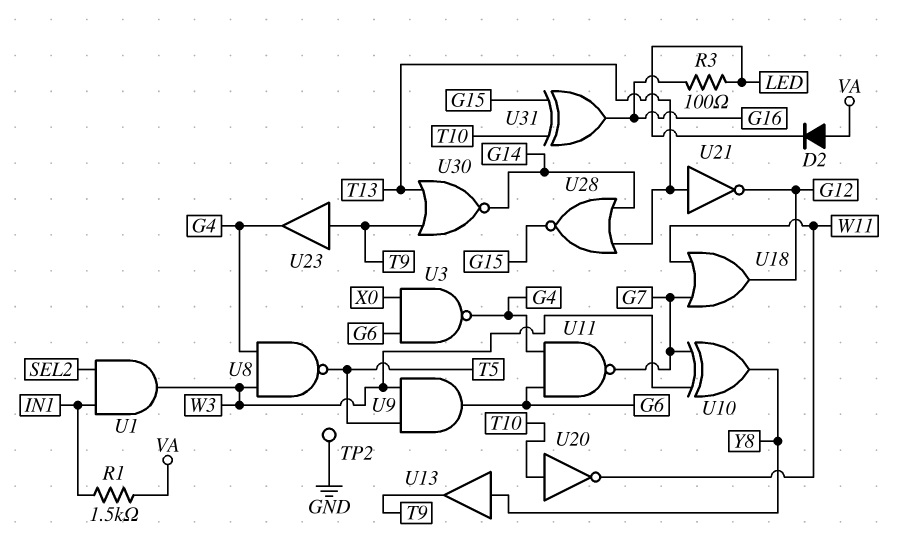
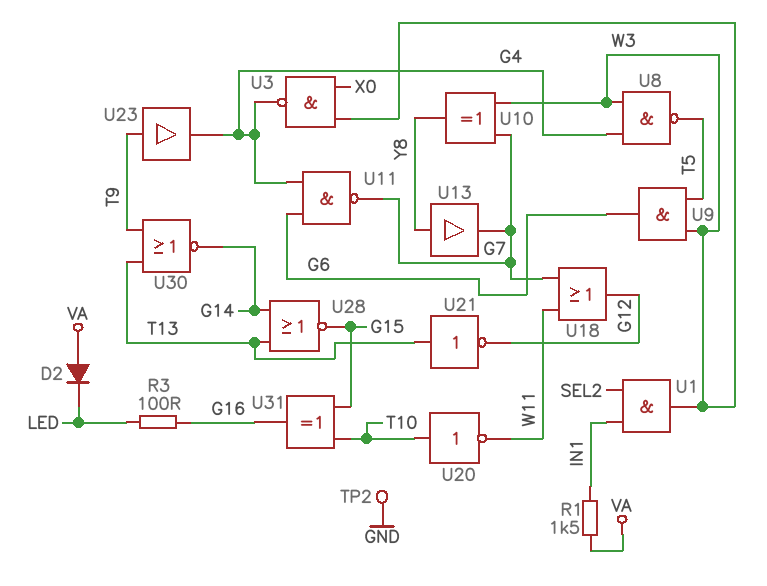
U3: NAND (in G6, in X0, out G4) -> NAND (in W3, in X0, out G4)
U13: buffer (in Y8, out T9) -> buffer (in Y8, out G7)

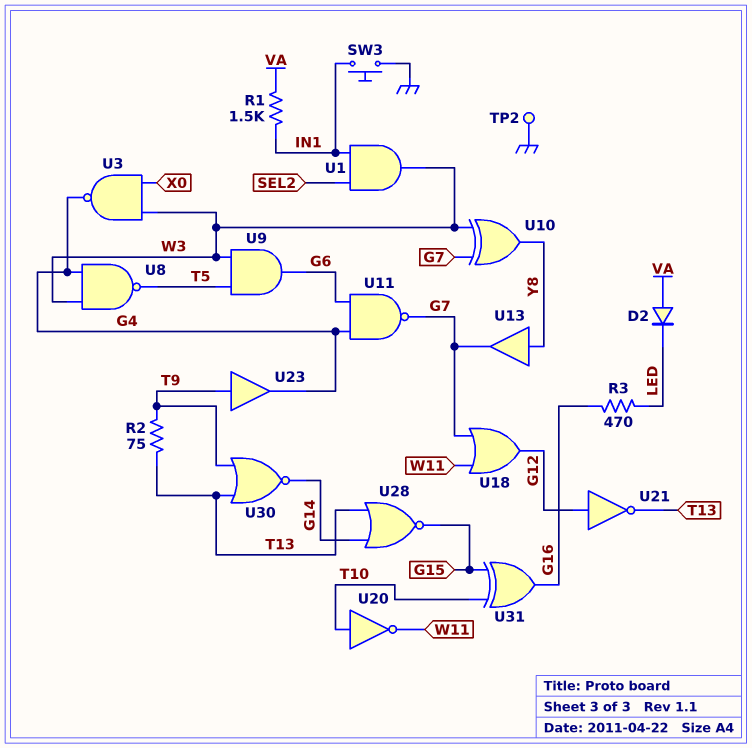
R2: none -> 75 (T9, T13)
R3: 100 (G16, LED) -> 470 (G16, LED)
SW3: none -> button (GND, IN1)
U21: NOT (in T13, out G12) -> NOT (in G12, out T13)

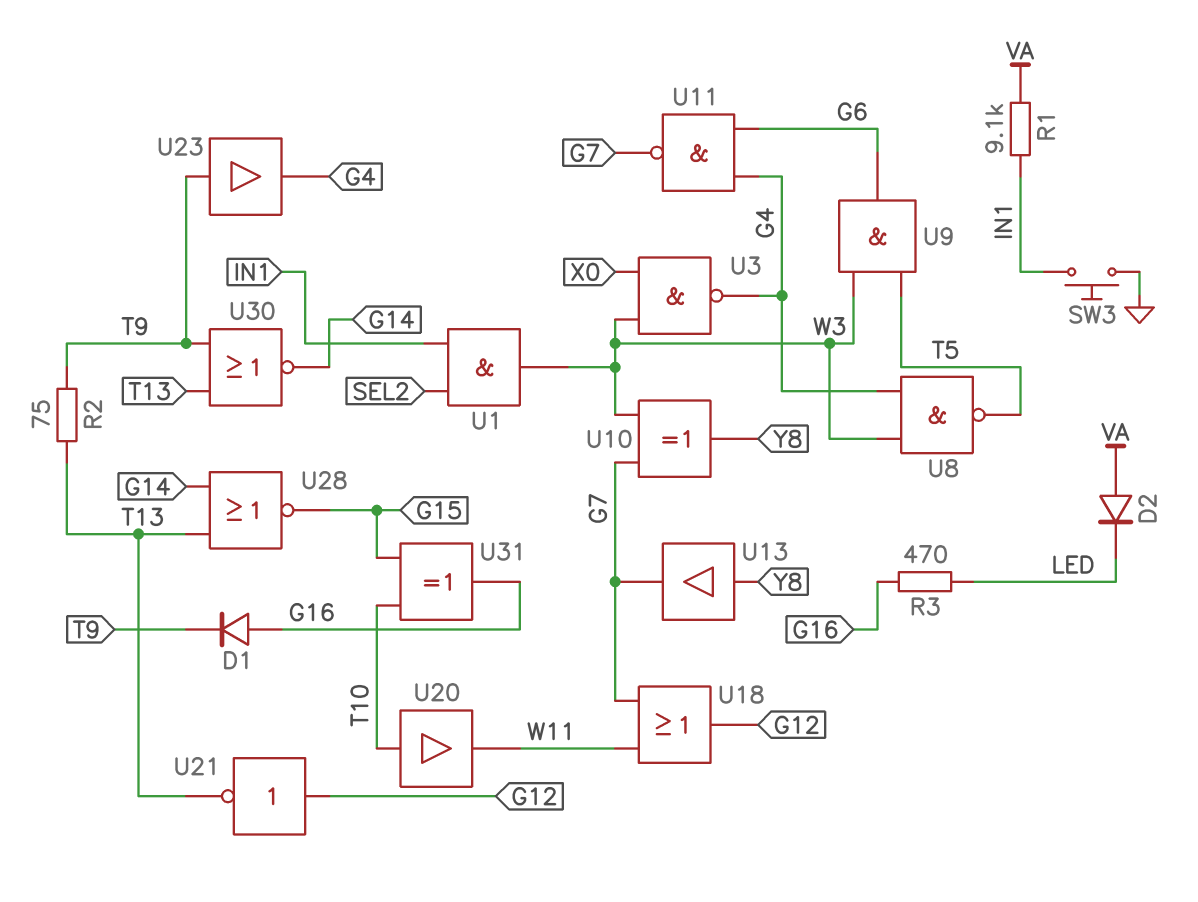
D1: none -> diode (A G16, K T9)
R1: 1.5k (IN1, VA) -> 9.1k (IN1, VA)
TP2: test point (GND) -> none
U20: NOT (in T10, out W11) -> buffer (in T10, out W11)

